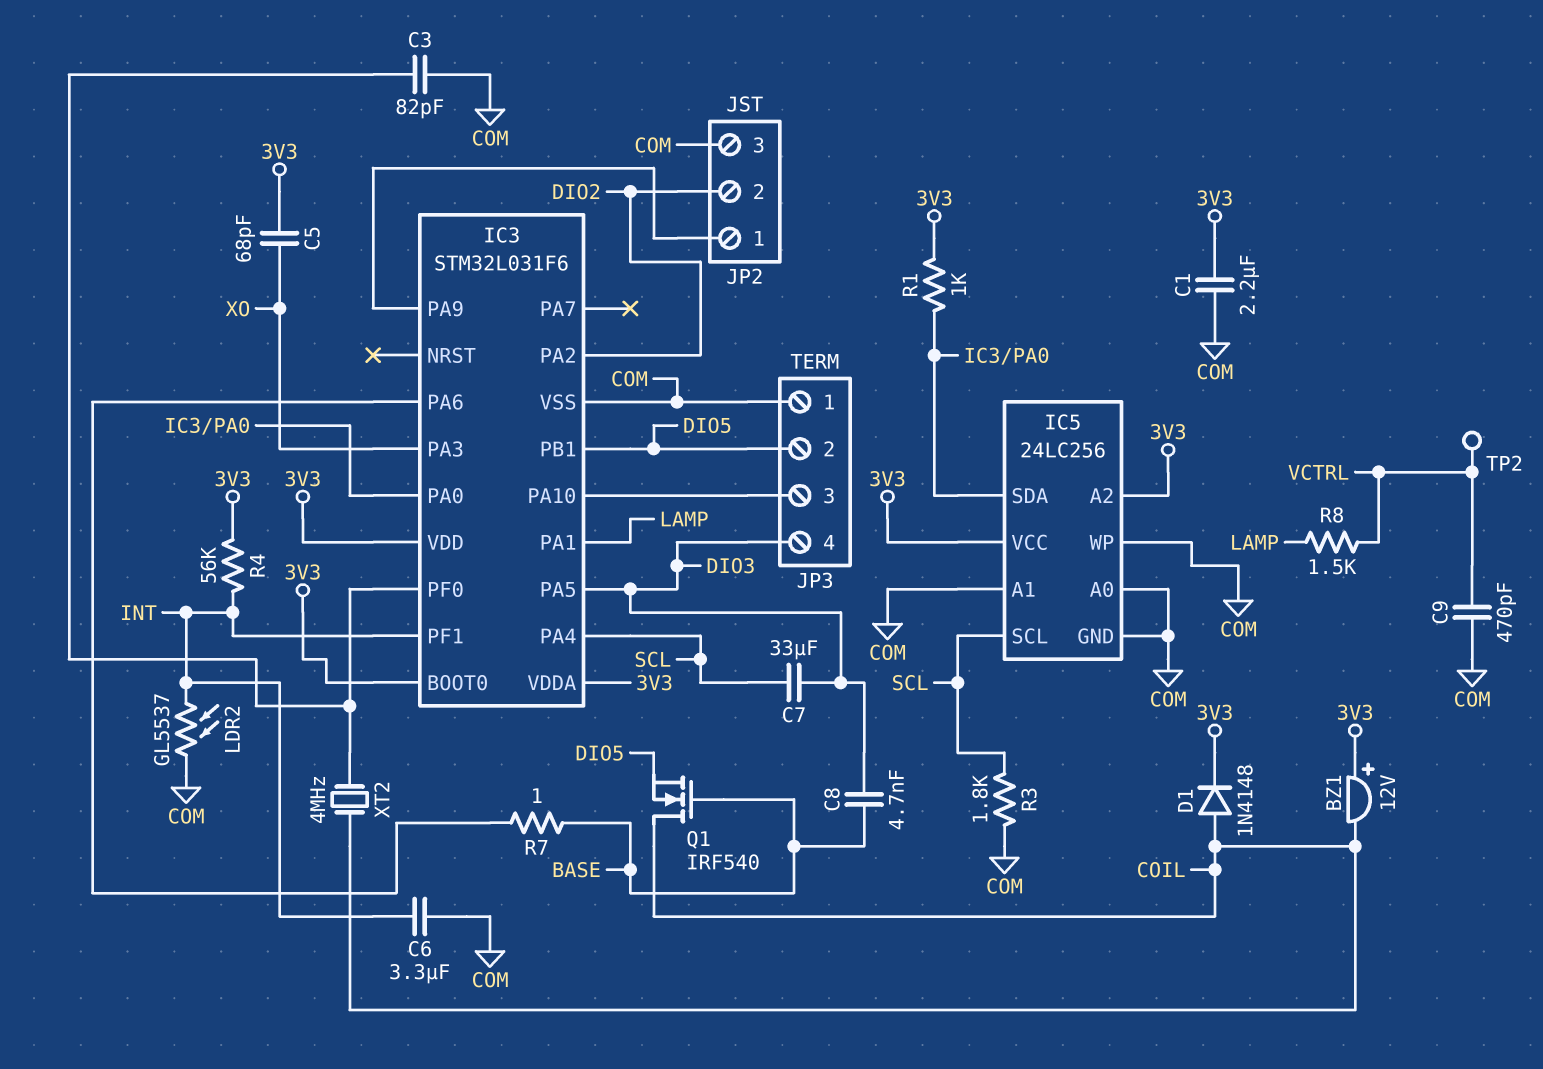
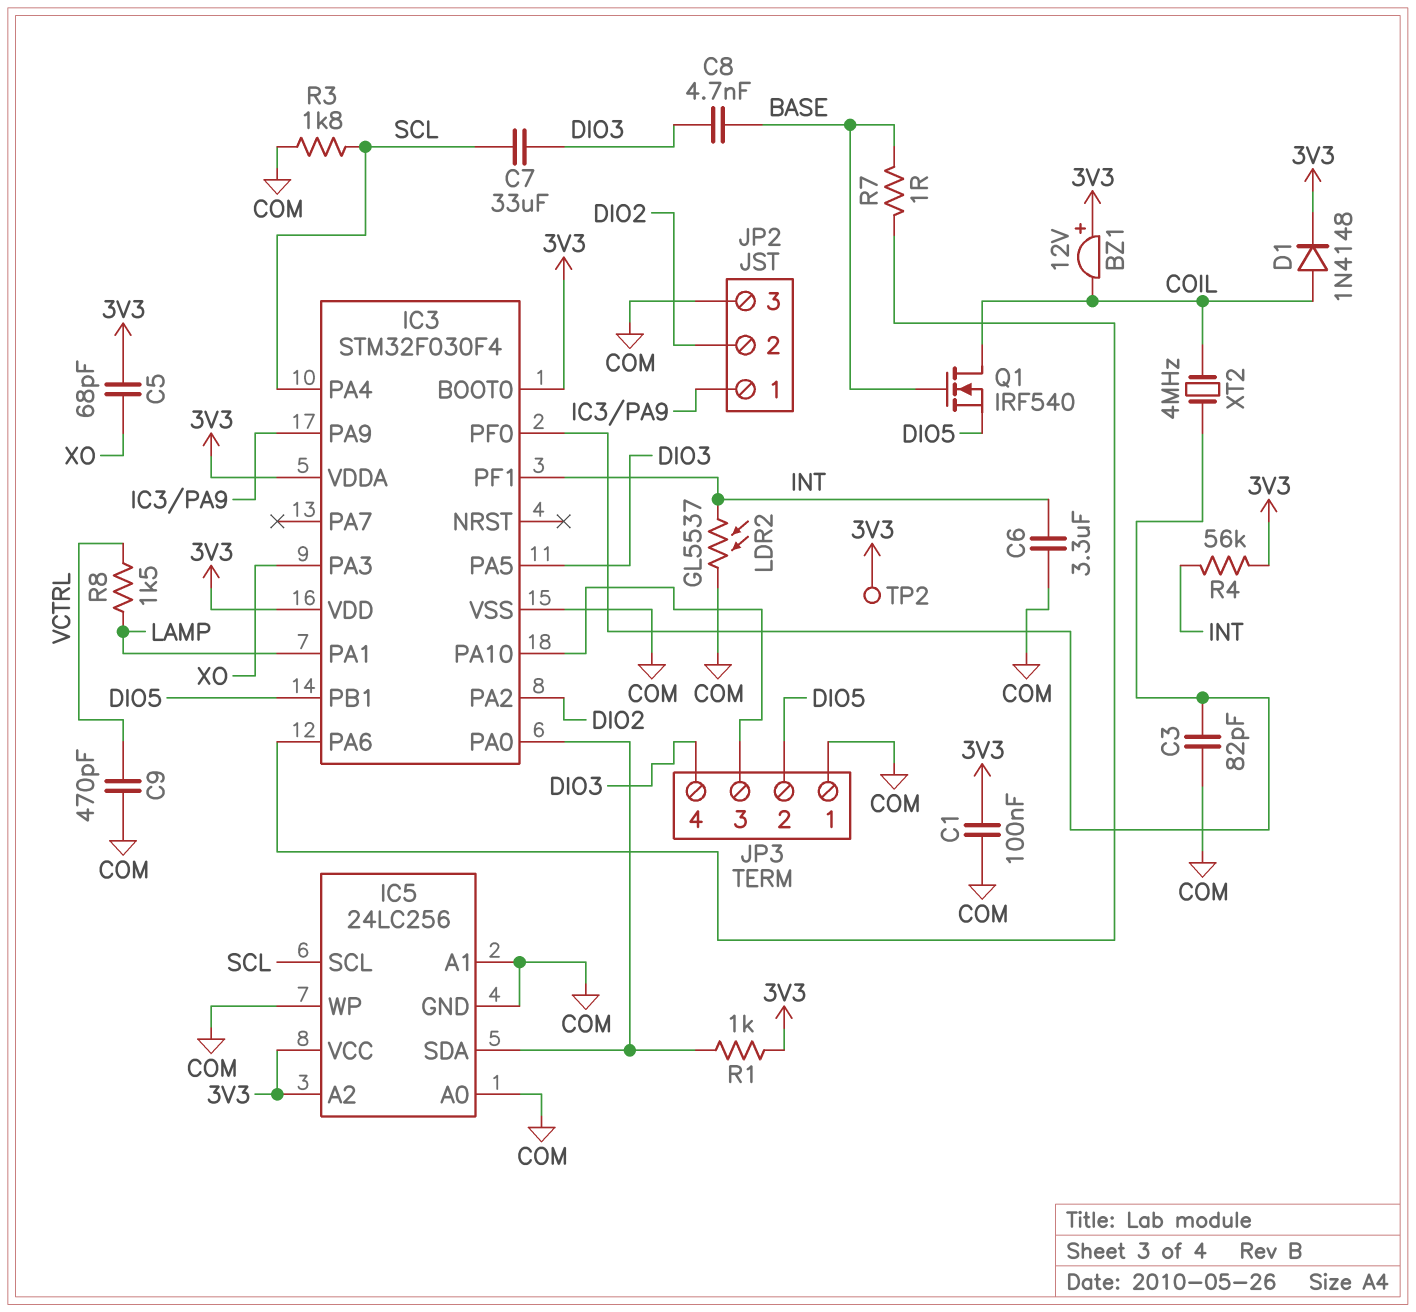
C1: 2.2uF (3V3, COM) -> 100nF (3V3, COM)
IC3: STM32L031F6 -> STM32F030F4
TP2: test point (VCTRL) -> test point (3V3)

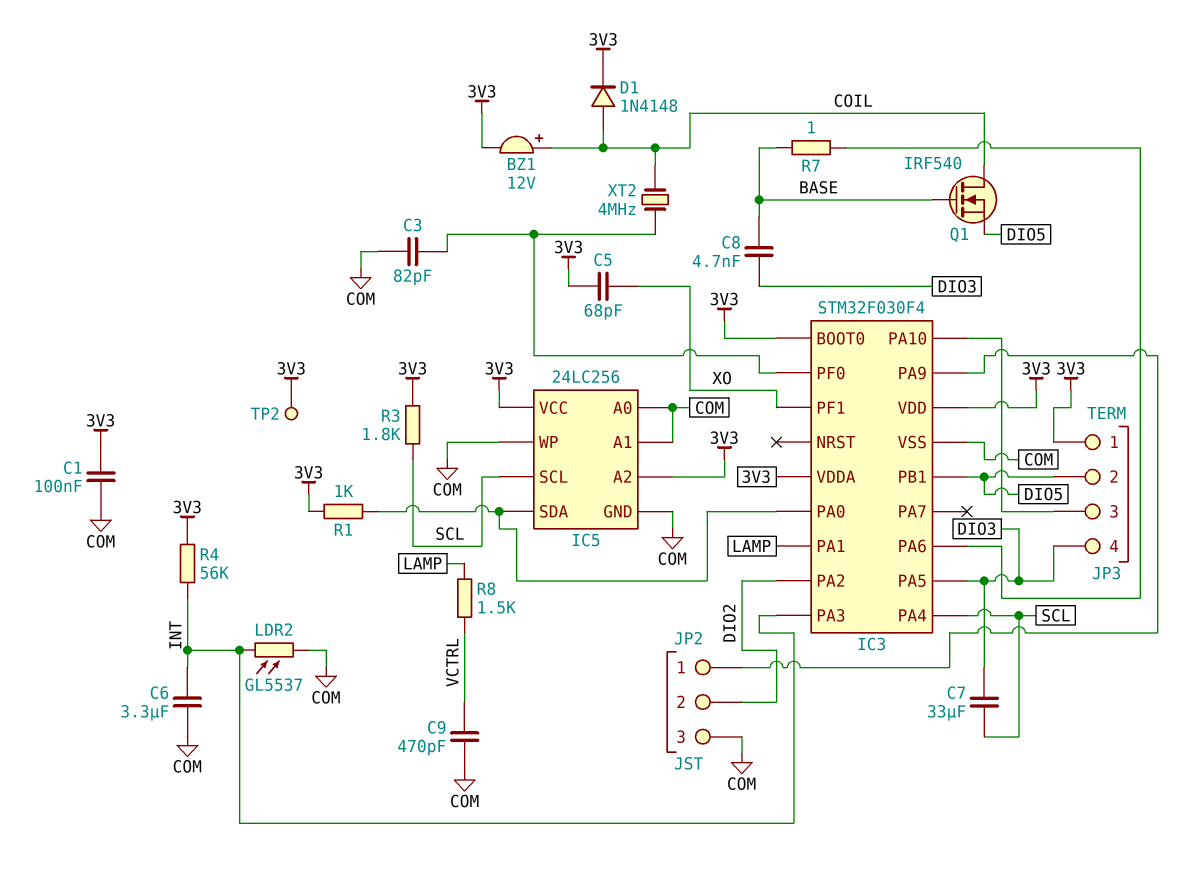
BZ1: buzzer 12V (plus 3V3, minus COIL) -> buzzer 12V (plus COIL, minus 3V3)
IC3 pin PA3: XO -> INT
IC3 pin PF1: INT -> XO
JP3 pin 1: COM -> 3V3
R3: 1.8k (COM, SCL) -> 1.8k (3V3, SCL)

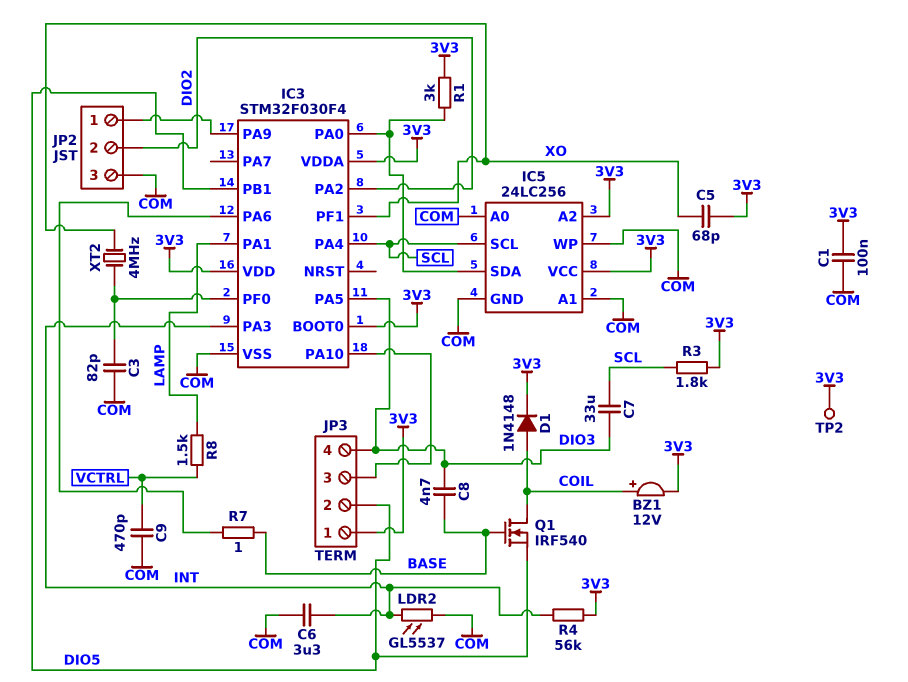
R1: 1k (3V3, IC3/PA0) -> 3k (3V3, IC3/PA0)
XT2: 4MHz (COIL, IC3/PF0) -> 4MHz (IC3/PF0, XO)

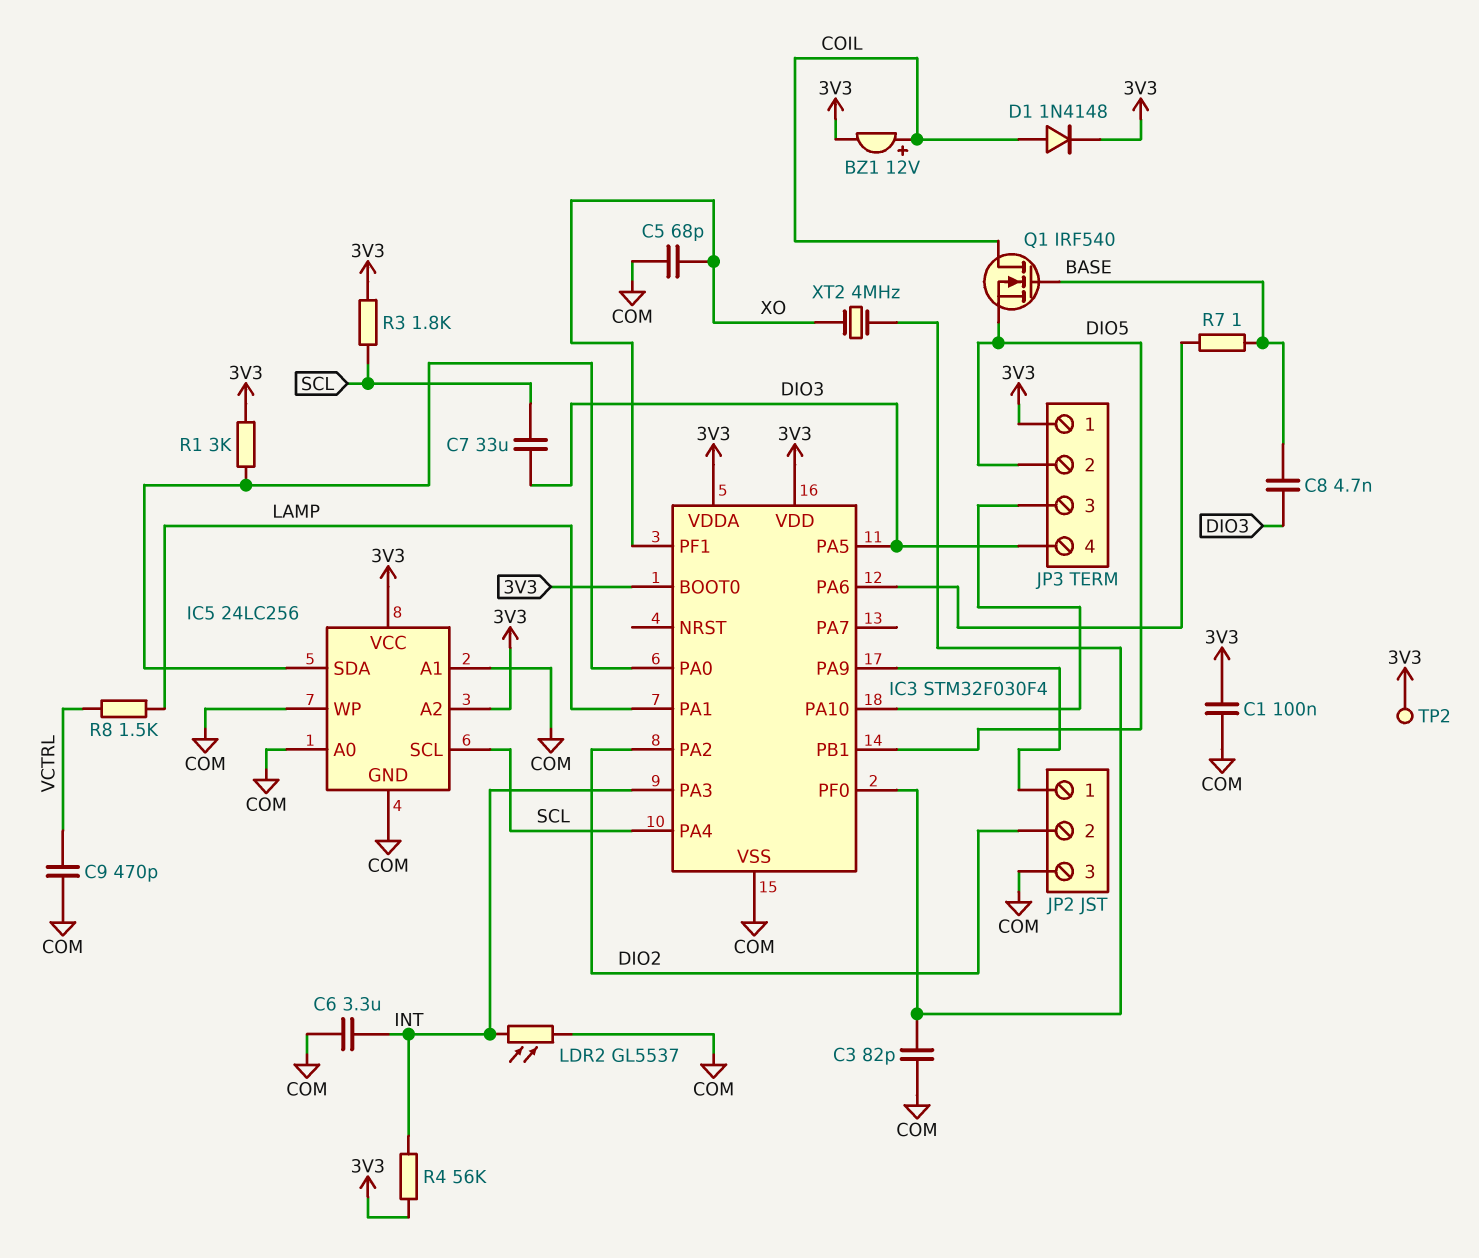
C5: 68pF (3V3, XO) -> 68pF (COM, XO)

